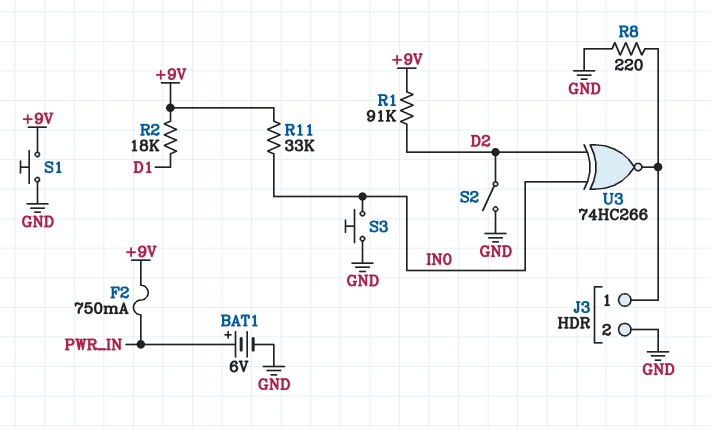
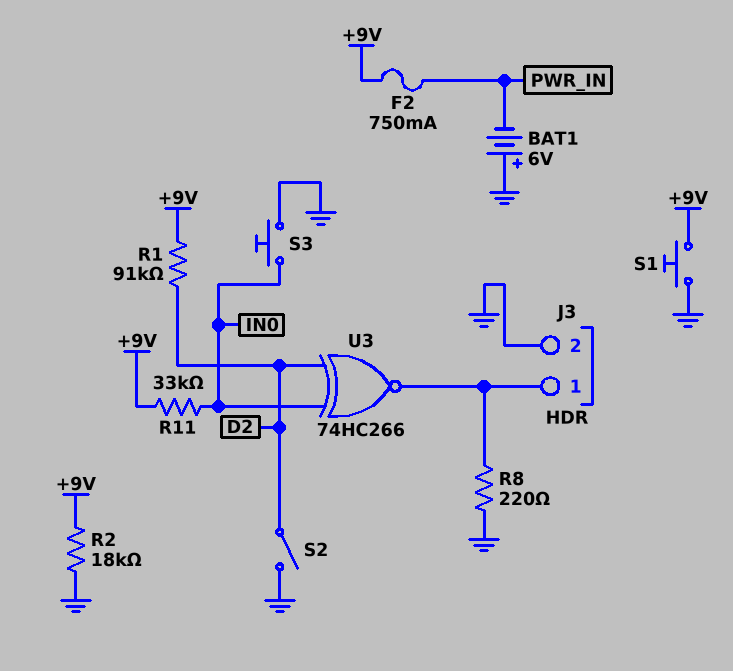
BAT1: 6V (plus PWR_IN, minus GND) -> 6V (plus GND, minus PWR_IN)
R2: 18k (+9V, D1) -> 18k (+9V, GND)

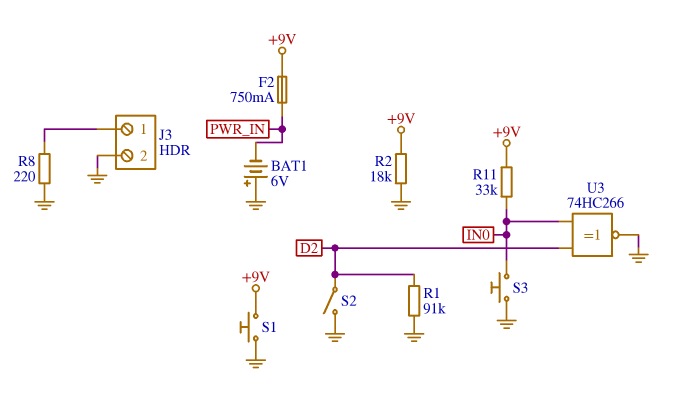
R1: 91k (+9V, D2) -> 91k (D2, GND)
U3: XNOR 74HC266 (in D2, in IN0, out J3/1) -> XNOR 74HC266 (in D2, in IN0, out GND)

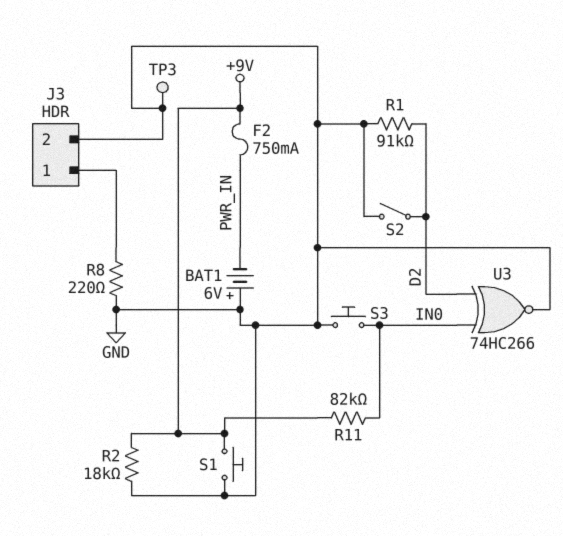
R11: 33k (+9V, IN0) -> 82k (+9V, IN0)
TP3: none -> test point (GND)

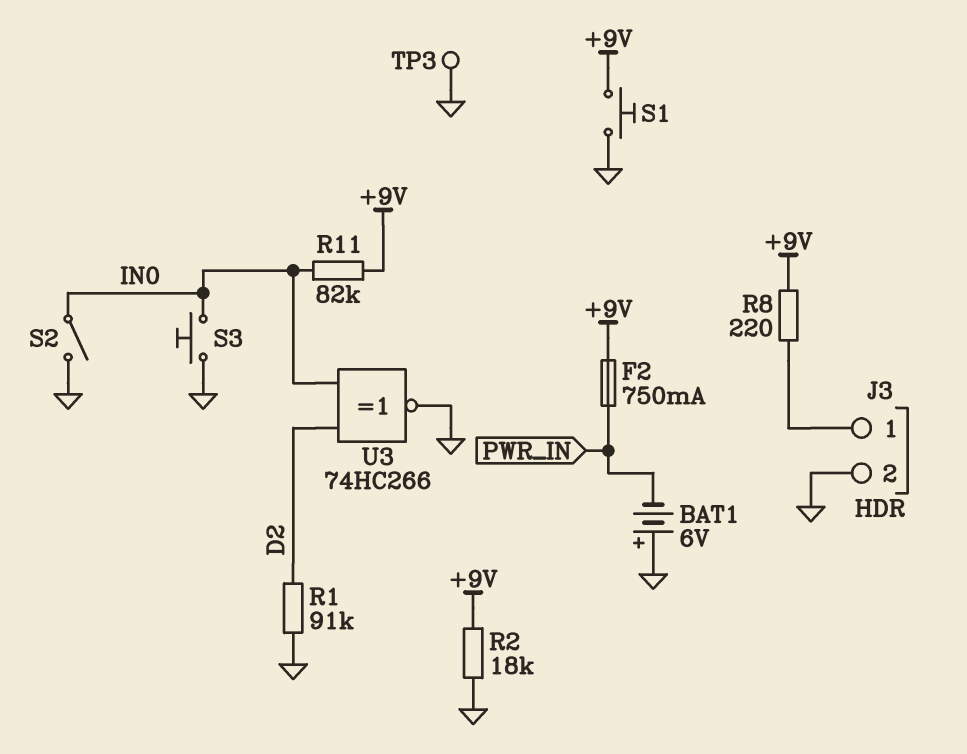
R8: 220 (GND, J3/1) -> 220 (+9V, J3/1)
S2: switch (D2, GND) -> switch (GND, IN0)

